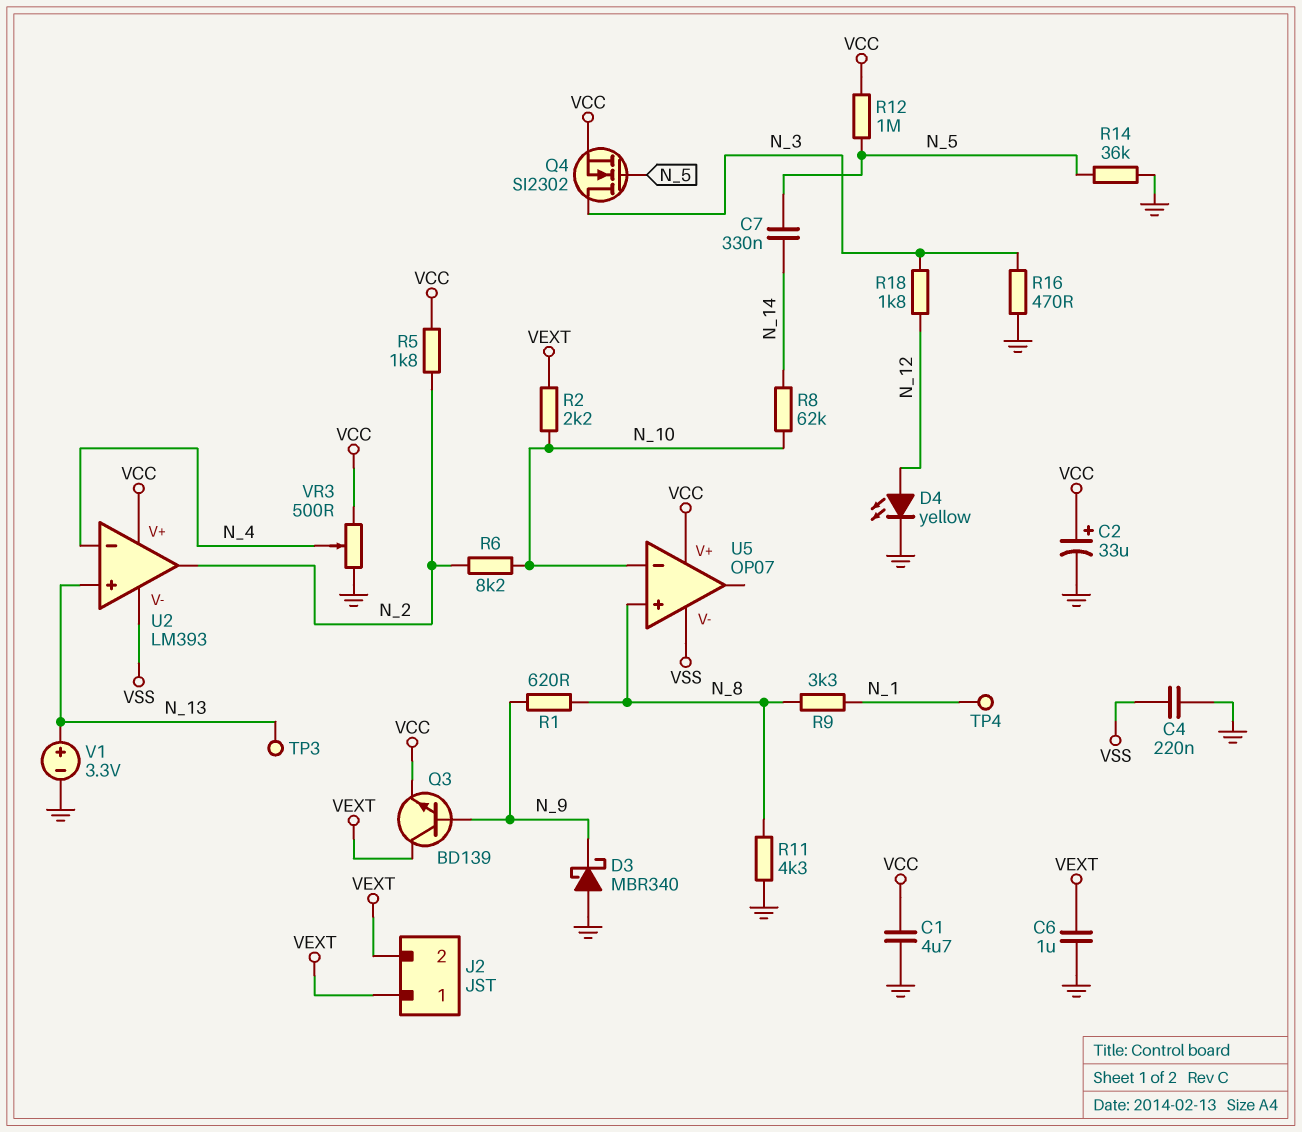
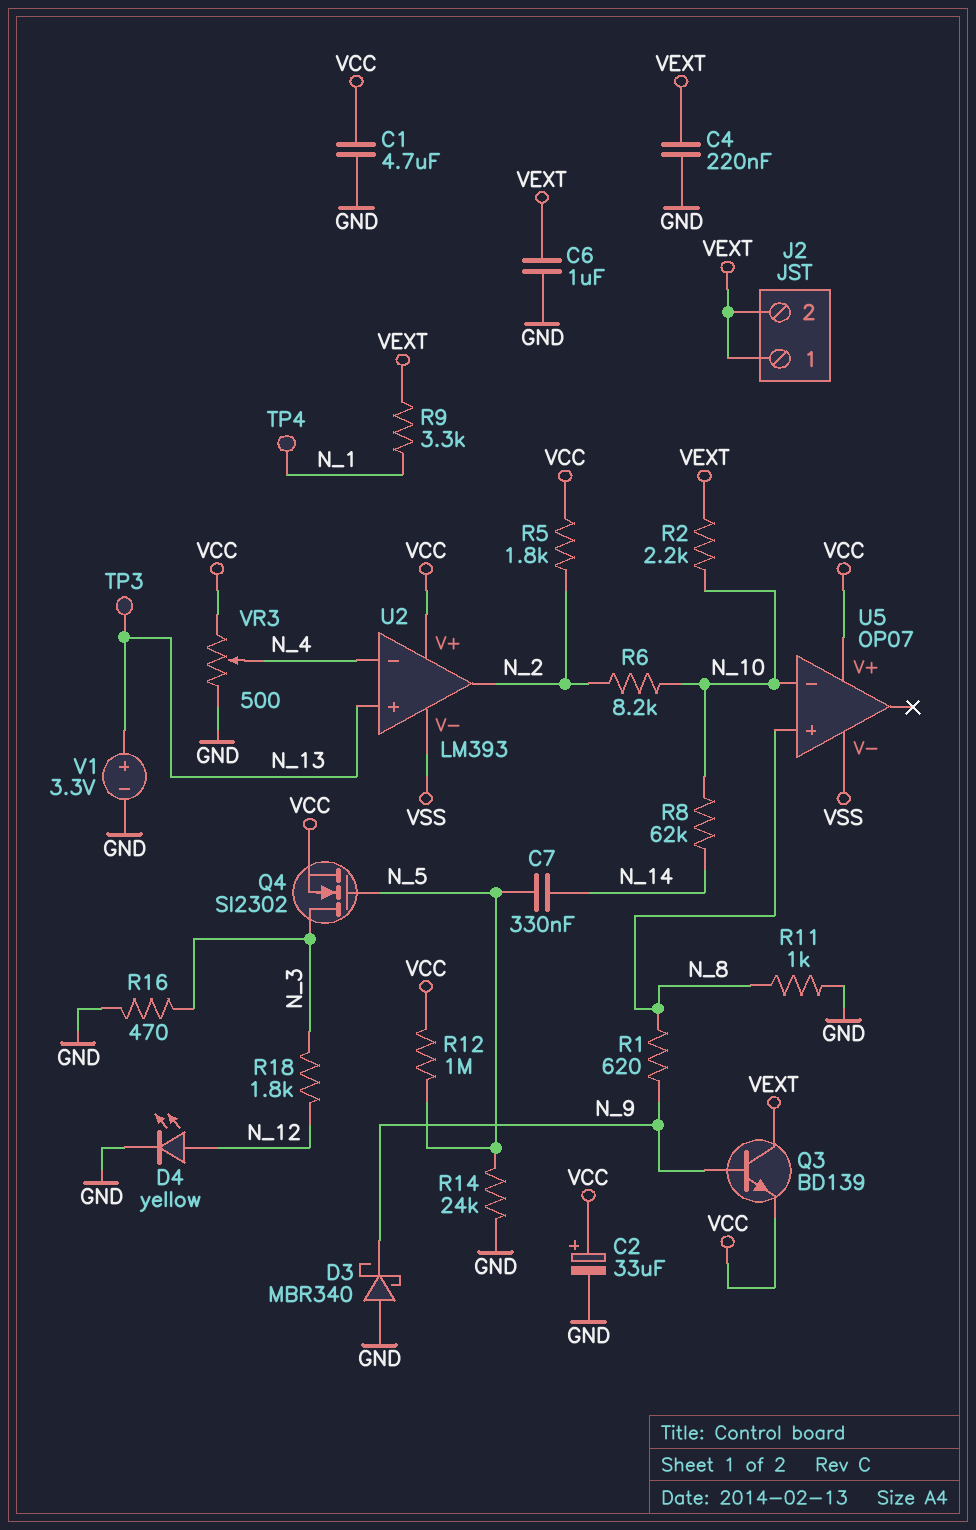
C4: 220nF (GND, VSS) -> 220nF (GND, VEXT)
R9: 3.3k (N_1, N_8) -> 3.3k (N_1, VEXT)
R11: 4.3k (GND, N_8) -> 1k (GND, N_8)
R14: 36k (GND, N_5) -> 24k (GND, N_5)

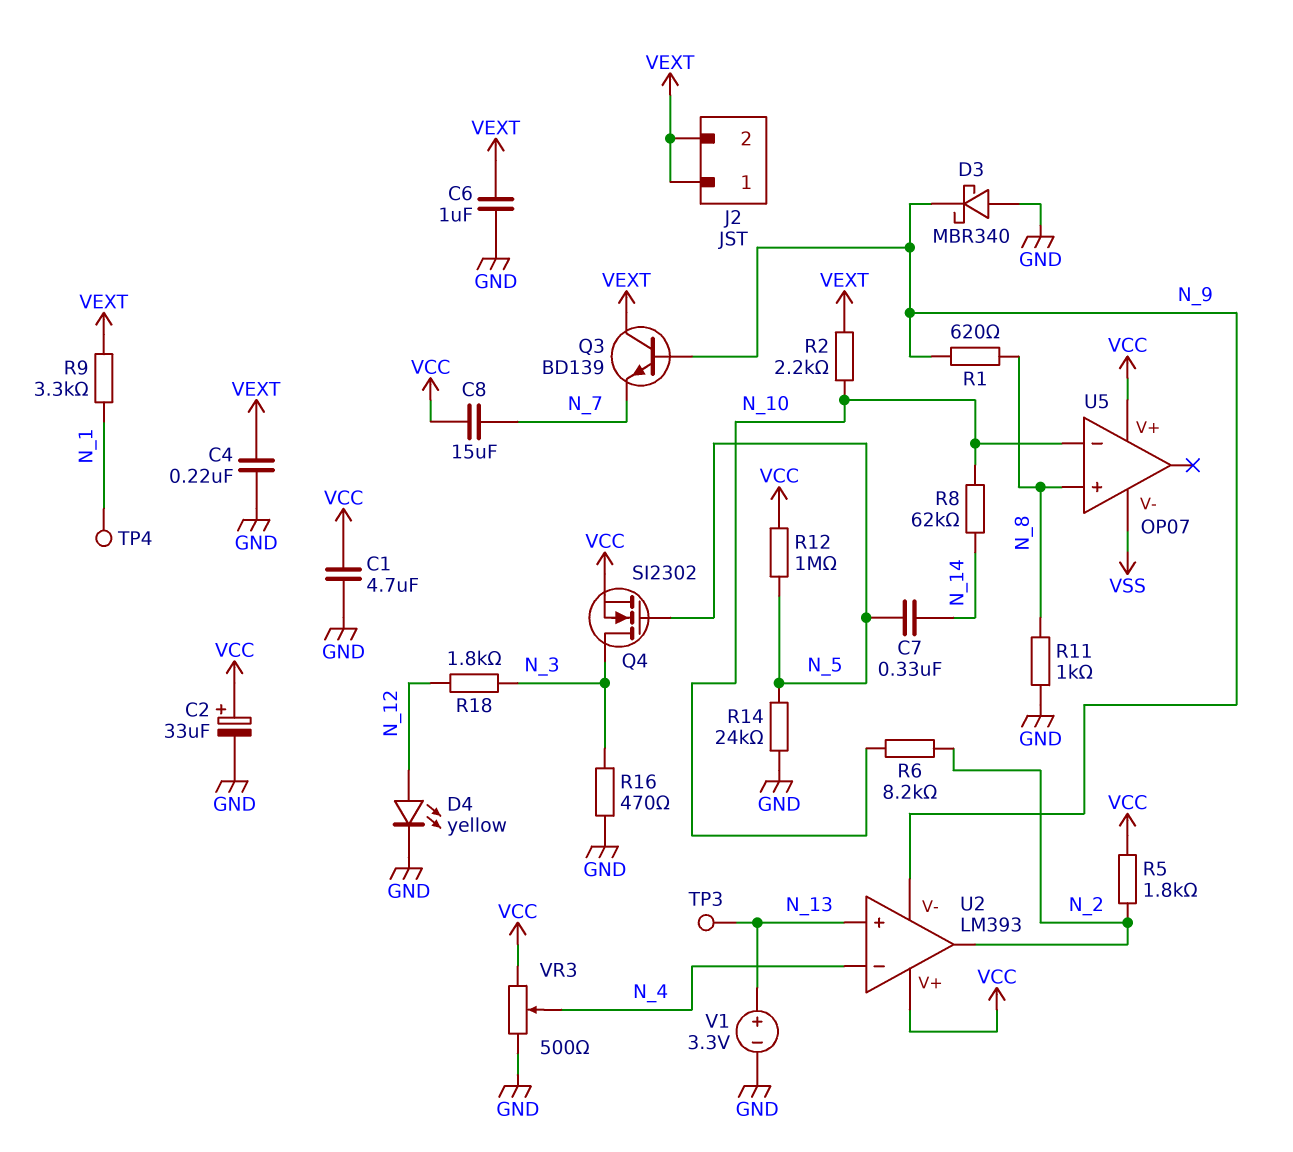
C8: none -> 15uF (N_7, VCC)
Q3: NPN BD139 (B N_9, C VEXT, E VCC) -> NPN BD139 (B N_9, C VEXT, E N_7)
U2 pin V-: VSS -> N_9

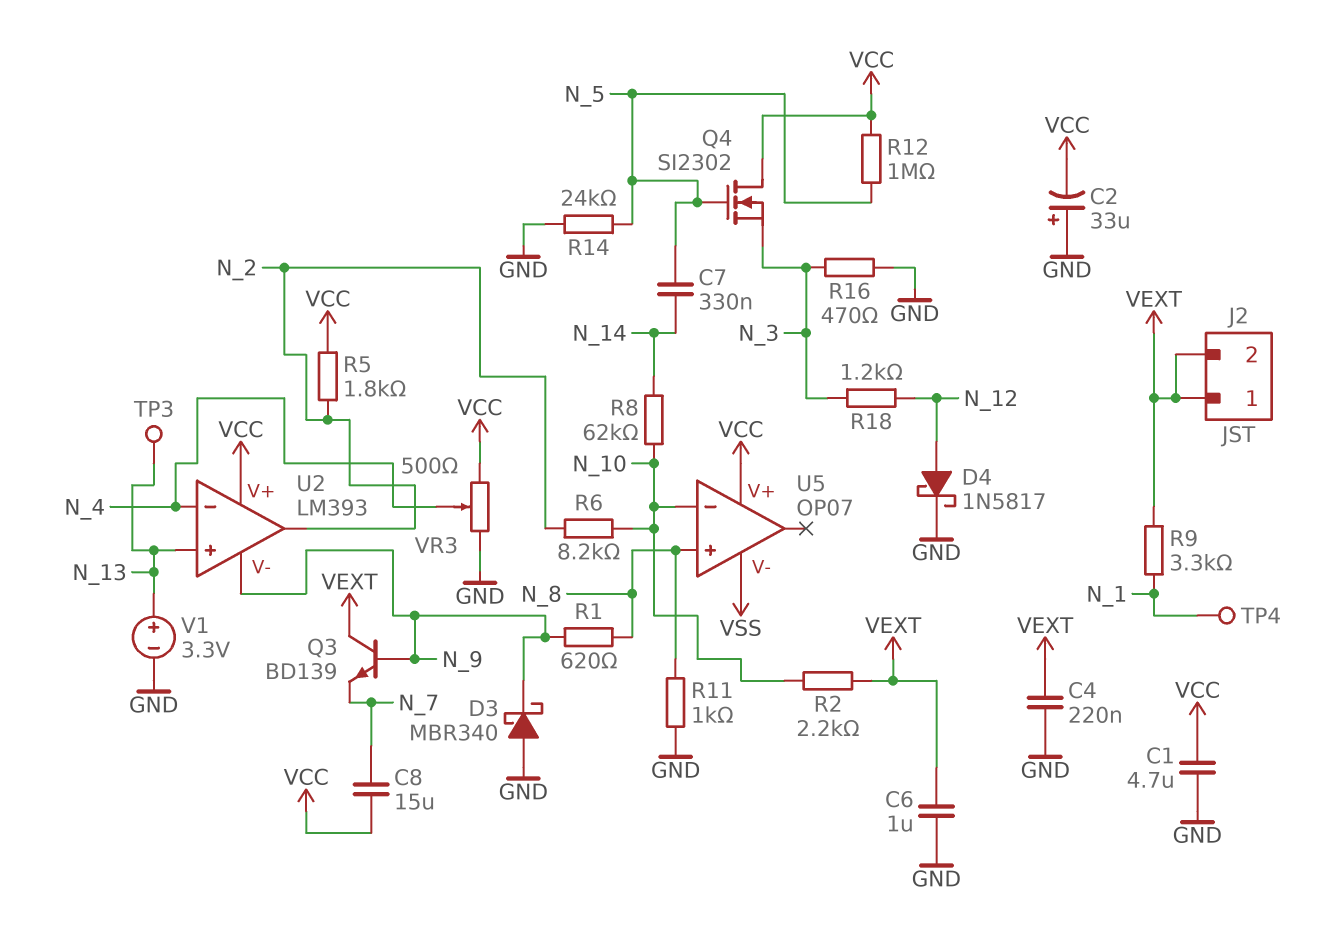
C2: 33uF (plus VCC, minus GND) -> 33uF (plus GND, minus VCC)
D4: LED yellow (A N_12, K GND) -> schottky 1N5817 (A N_12, K GND)
Q4: NMOS SI2302 (G N_5, D N_3, S VCC) -> NMOS SI2302 (G N_5, D VCC, S N_3)
R18: 1.8k (N_3, N_12) -> 1.2k (N_3, N_12)

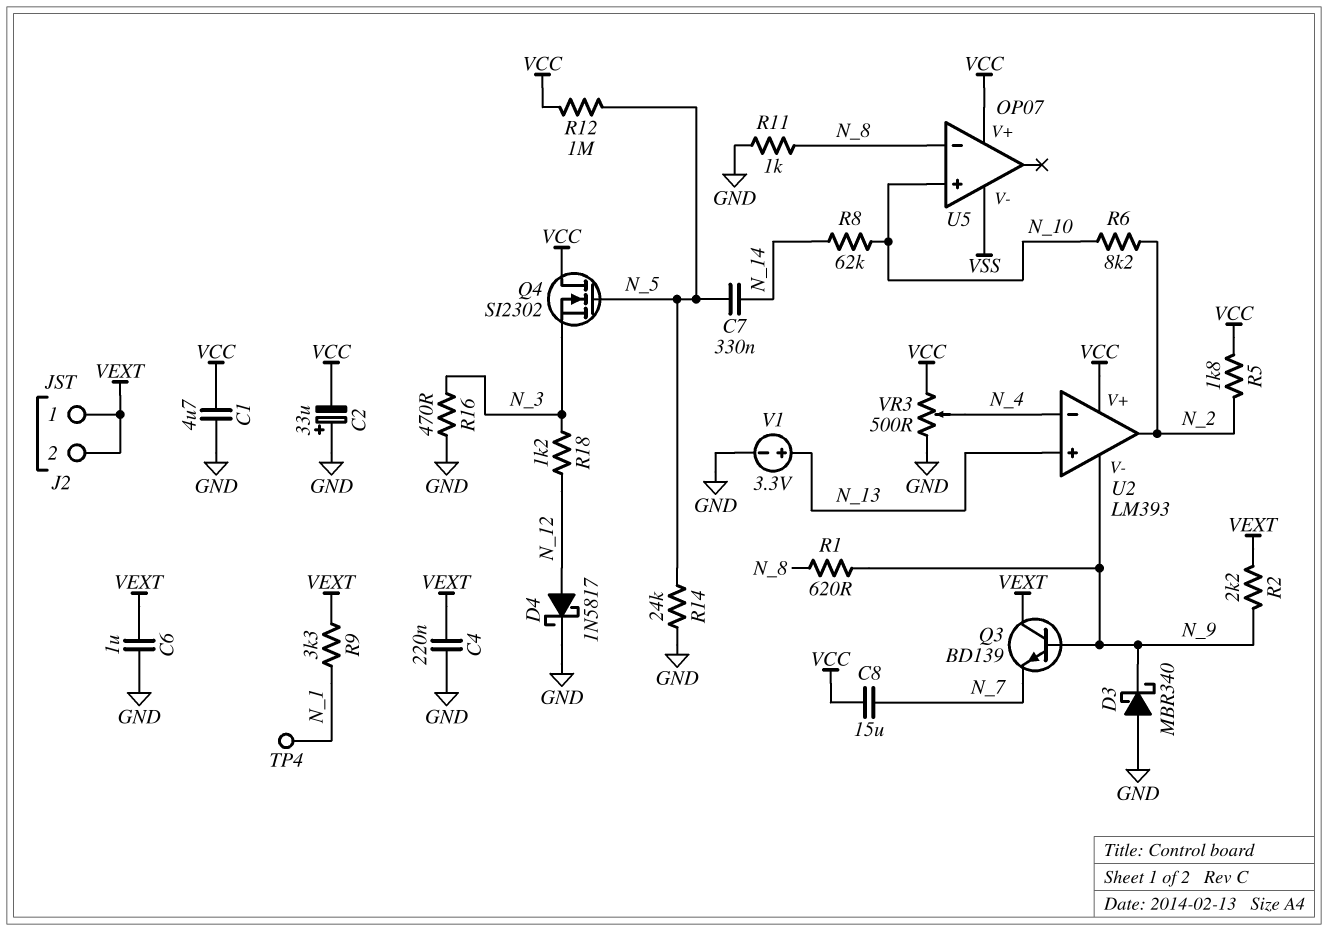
R2: 2.2k (N_10, VEXT) -> 2.2k (N_9, VEXT)
TP3: test point (N_13) -> none
U5 pin in+: N_8 -> N_10
U5 pin in-: N_10 -> N_8

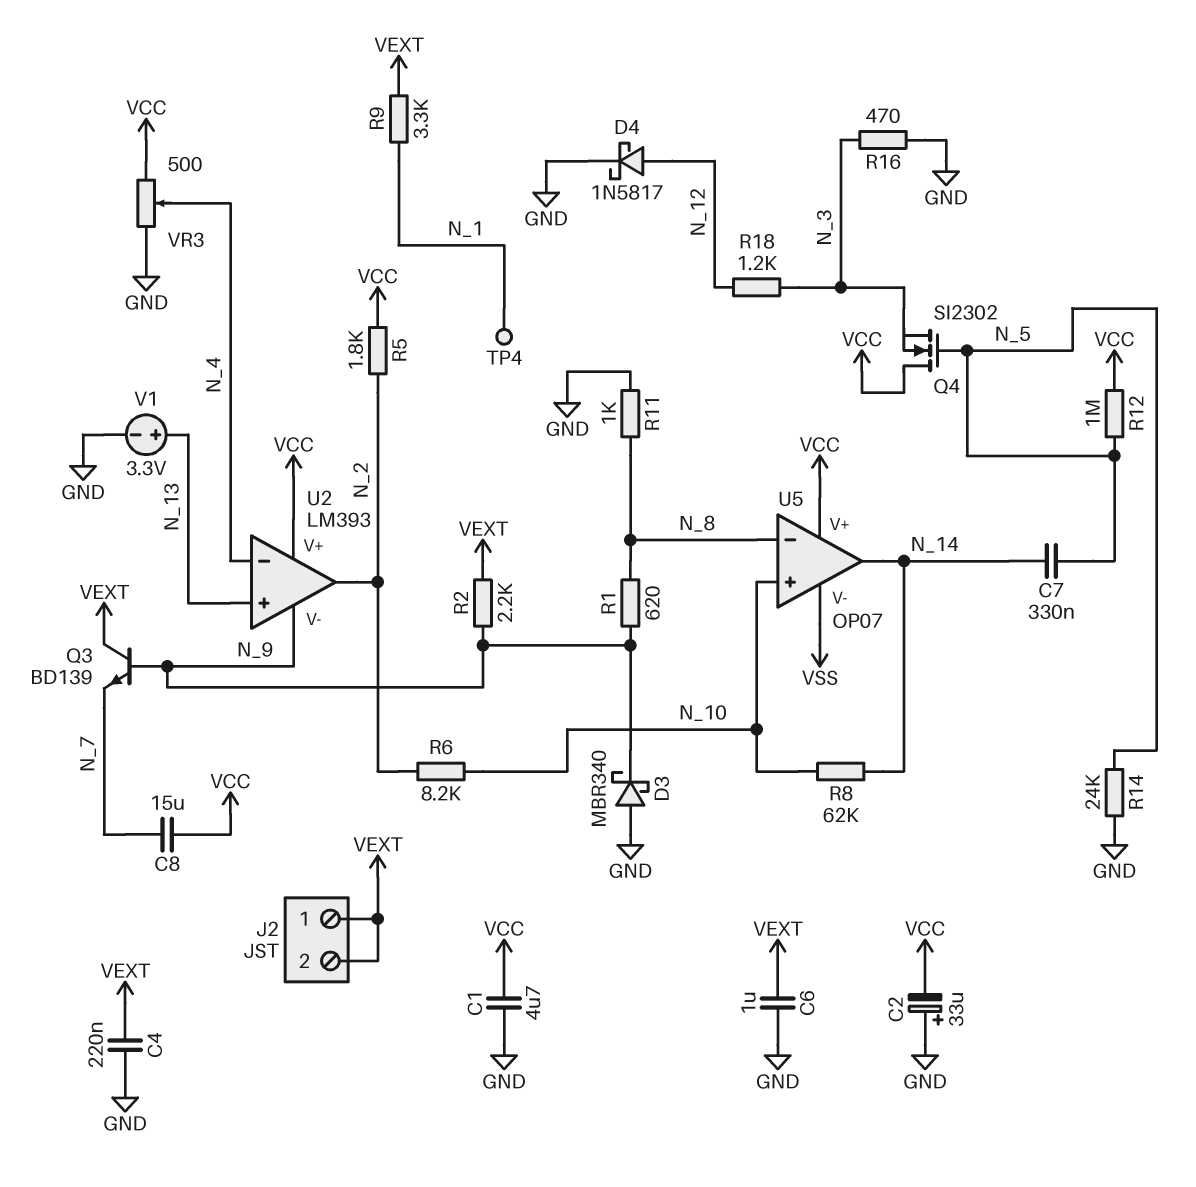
U5 pin out: none -> N_14

